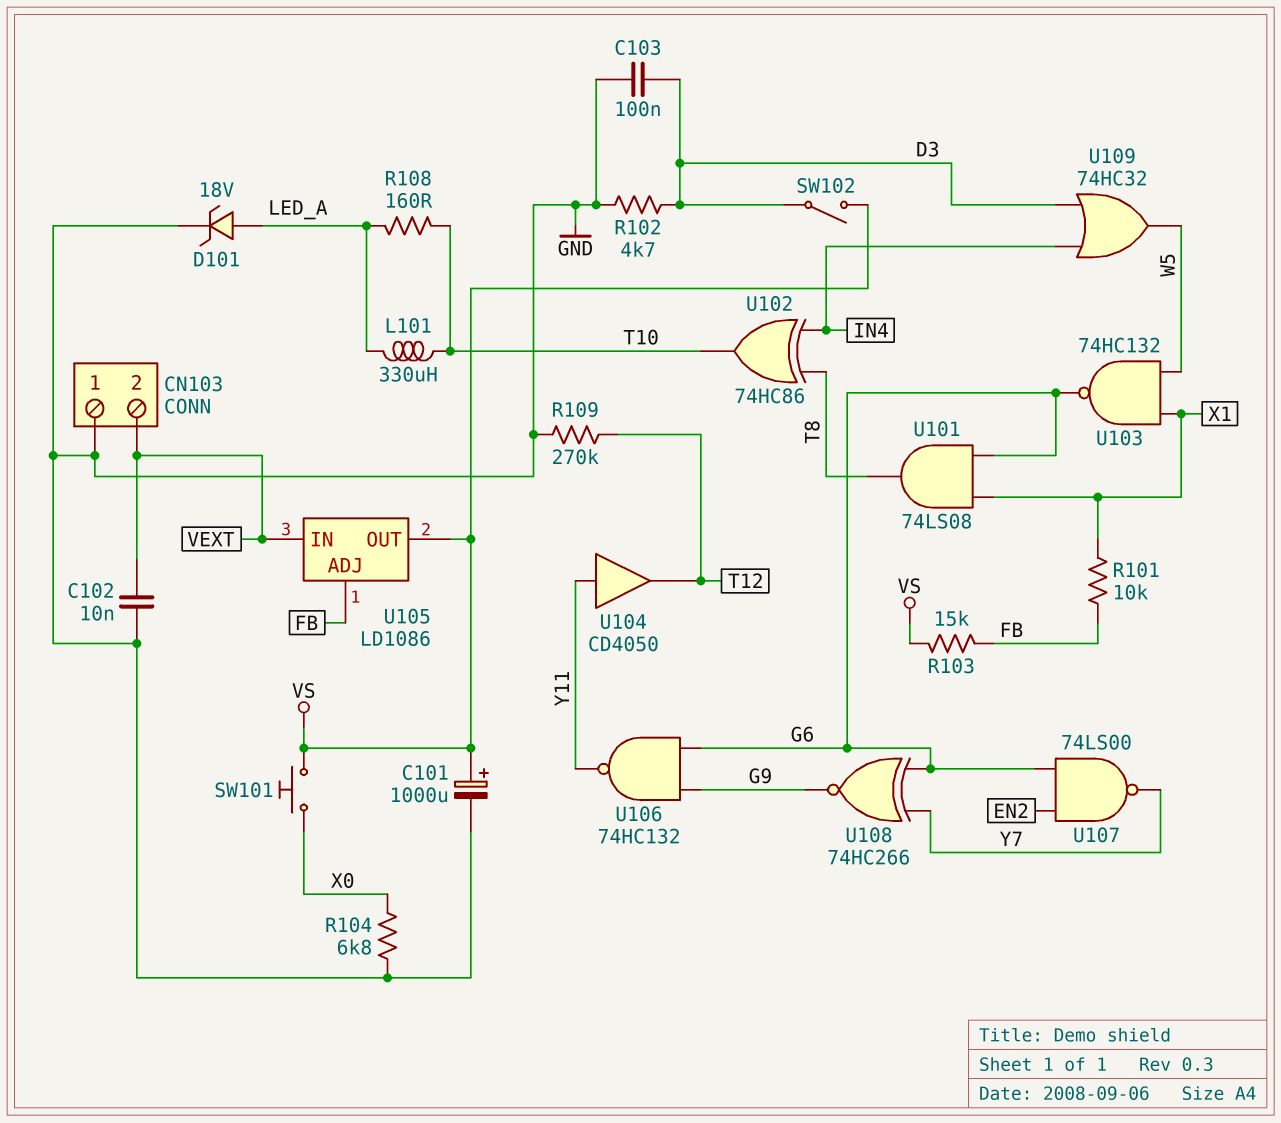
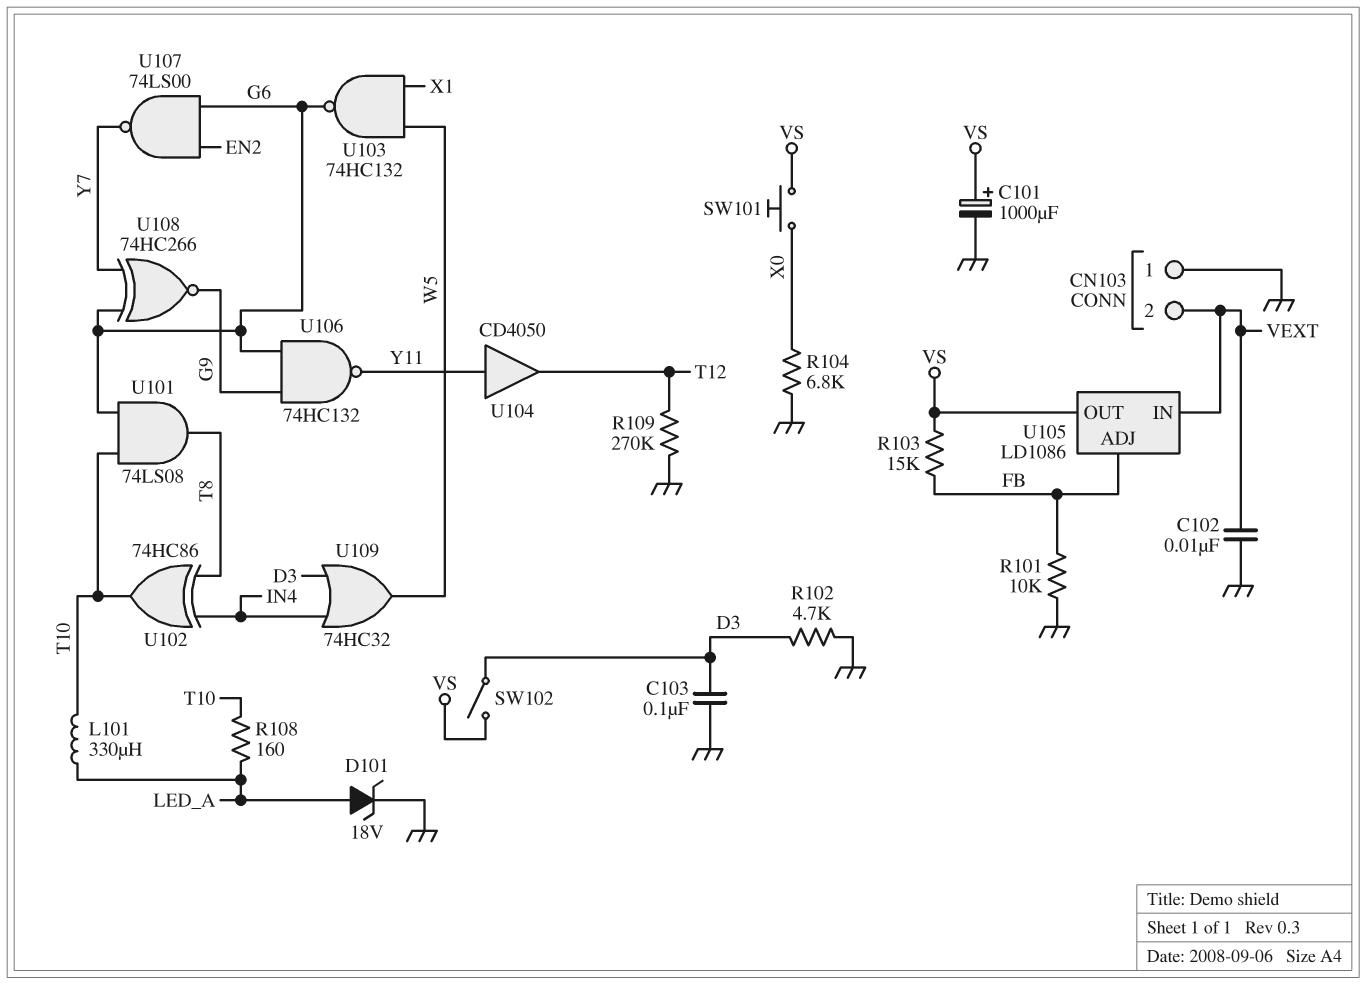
R101: 10k (FB, X1) -> 10k (FB, GND)
U101: AND 74LS08 (in G6, in X1, out T8) -> AND 74LS08 (in G6, in T10, out T8)

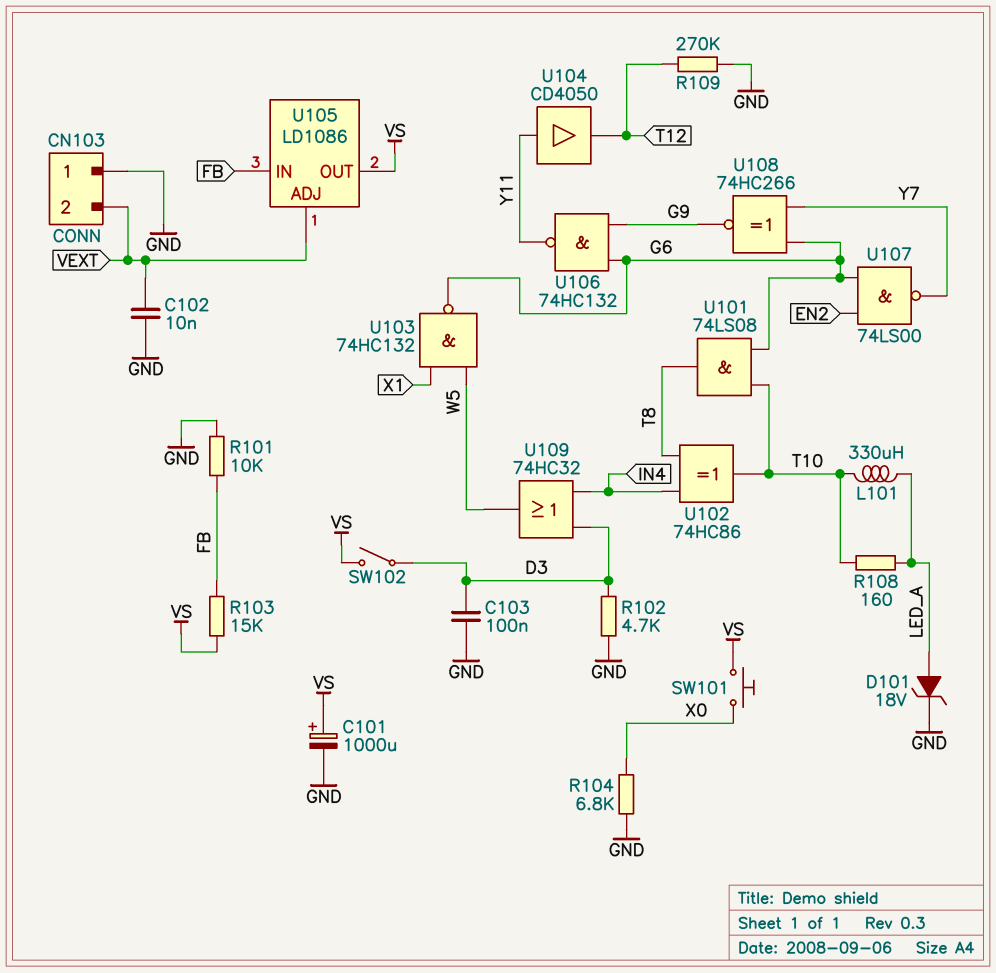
U105 pin ADJ: FB -> VEXT
U105 pin IN: VEXT -> FB

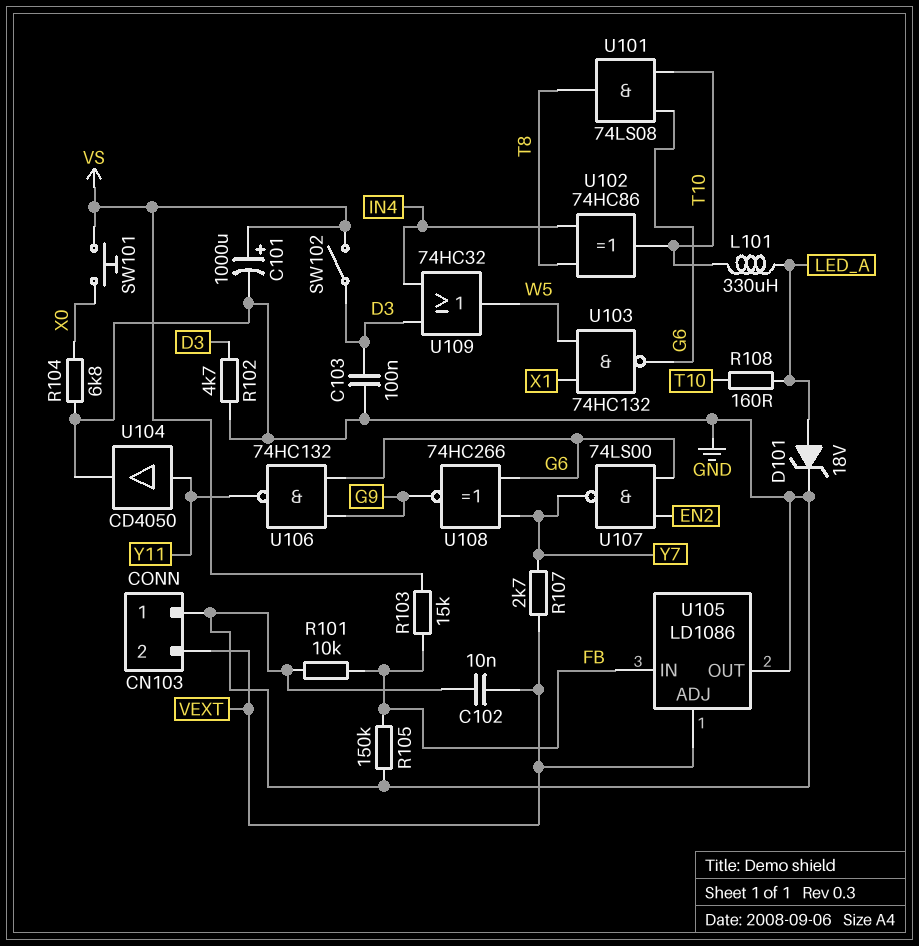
R105: none -> 150k (FB, GND)
R107: none -> 2.7k (VEXT, Y7)
R109: 270k (GND, T12) -> none
U104: buffer CD4050 (in Y11, out T12) -> buffer CD4050 (in Y11, out GND)
U105 pin OUT: VS -> GND

